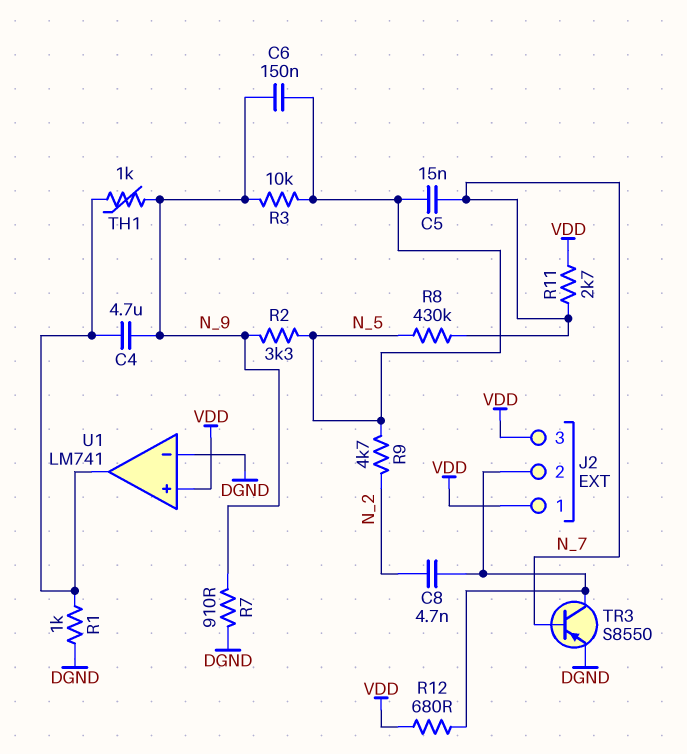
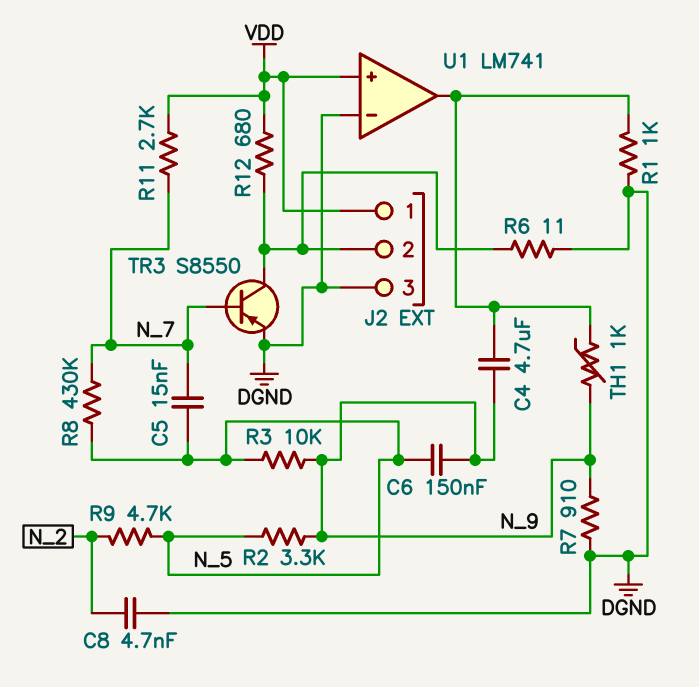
C8: 4.7nF (J2/2, N_2) -> 4.7nF (DGND, N_2)
J2 pin 3: VDD -> DGND
R6: none -> 11 (DGND, J2/2)

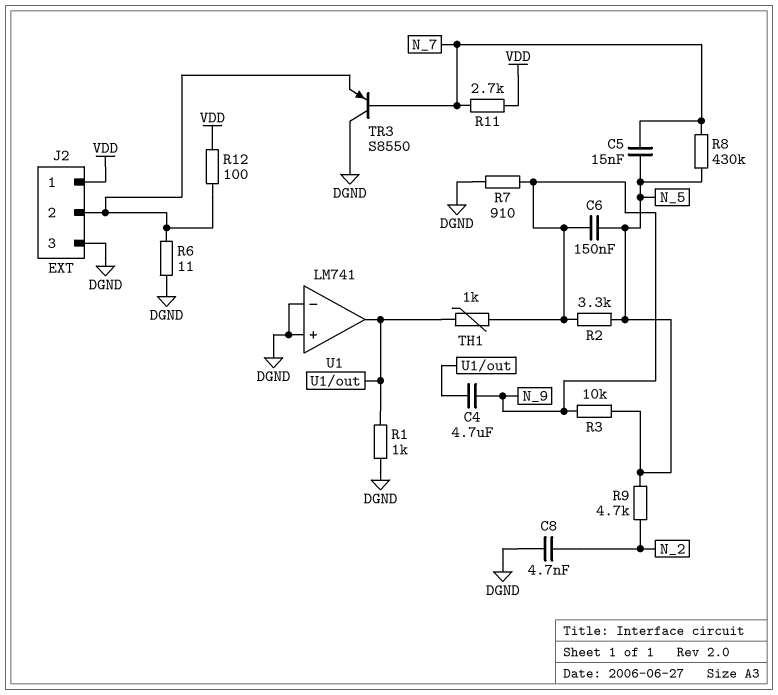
R12: 680 (J2/2, VDD) -> 100 (J2/2, VDD)
TR3: PNP S8550 (B N_7, C J2/2, E DGND) -> PNP S8550 (B N_7, C DGND, E J2/2)
U1 pin in+: VDD -> DGND

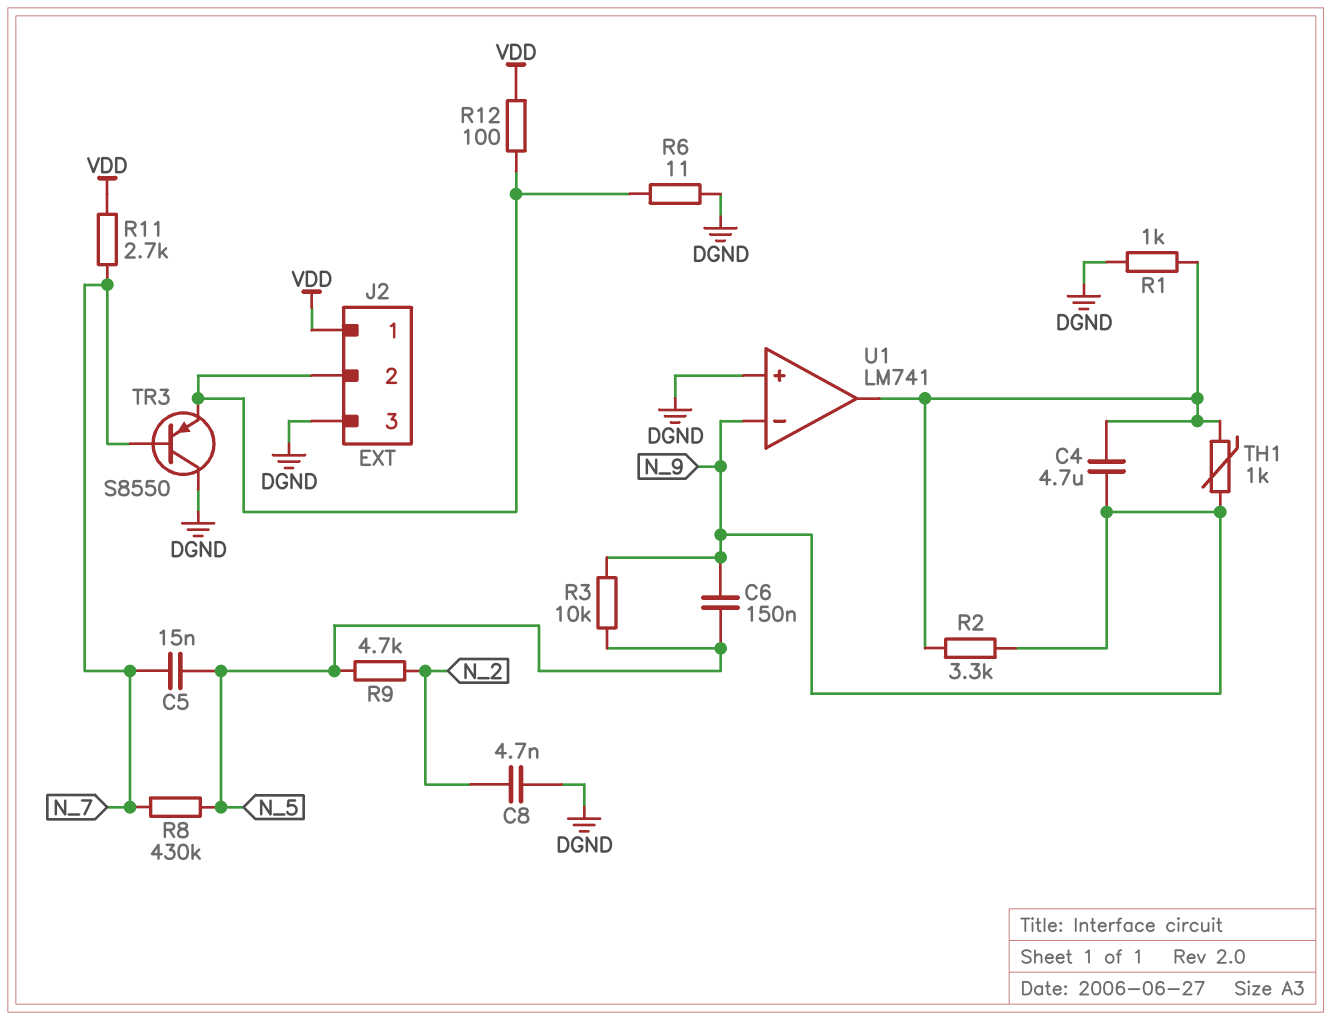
R2: 3.3k (N_5, N_9) -> 3.3k (N_9, U1/out)
R7: 910 (DGND, N_9) -> none
U1 pin in-: DGND -> N_9

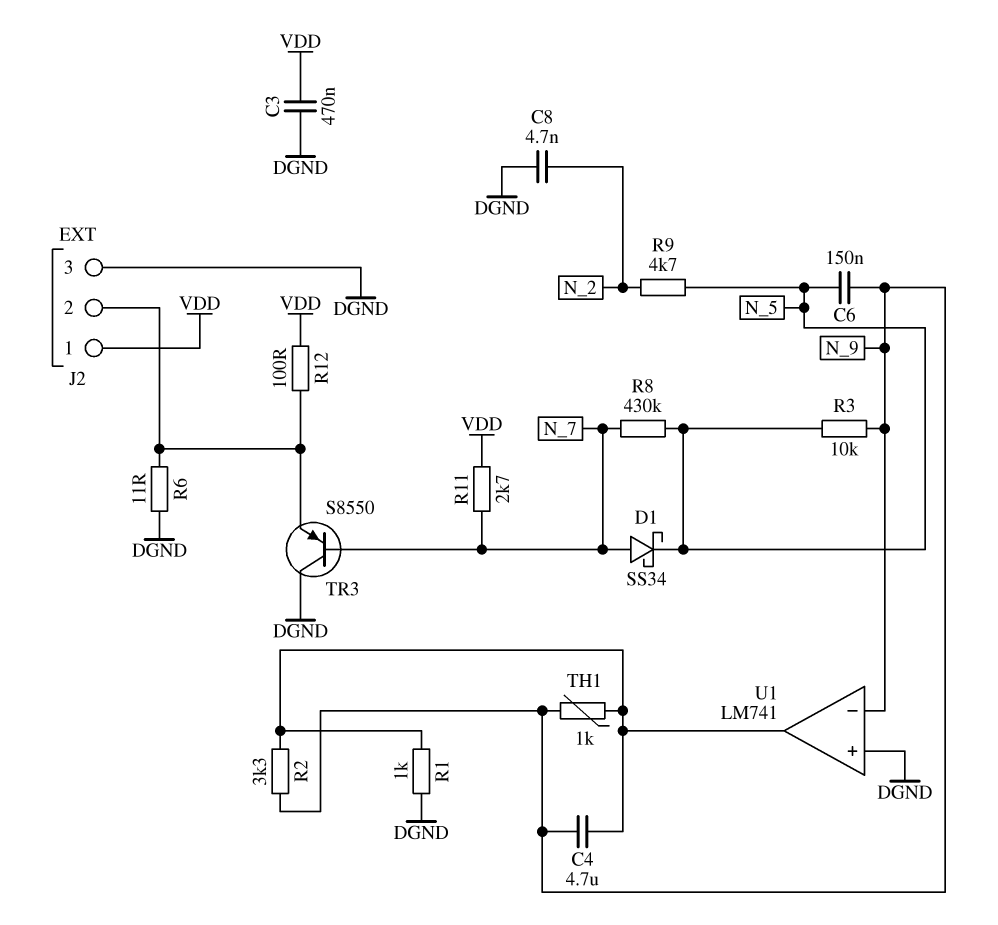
C3: none -> 470nF (DGND, VDD)
C5: 15nF (N_5, N_7) -> none
D1: none -> schottky SS34 (A N_7, K N_5)

